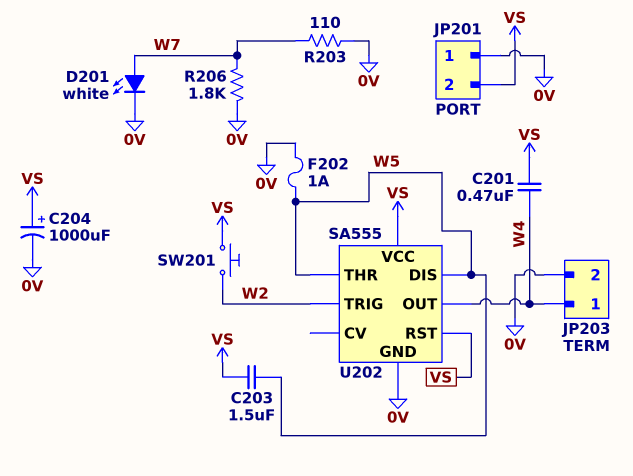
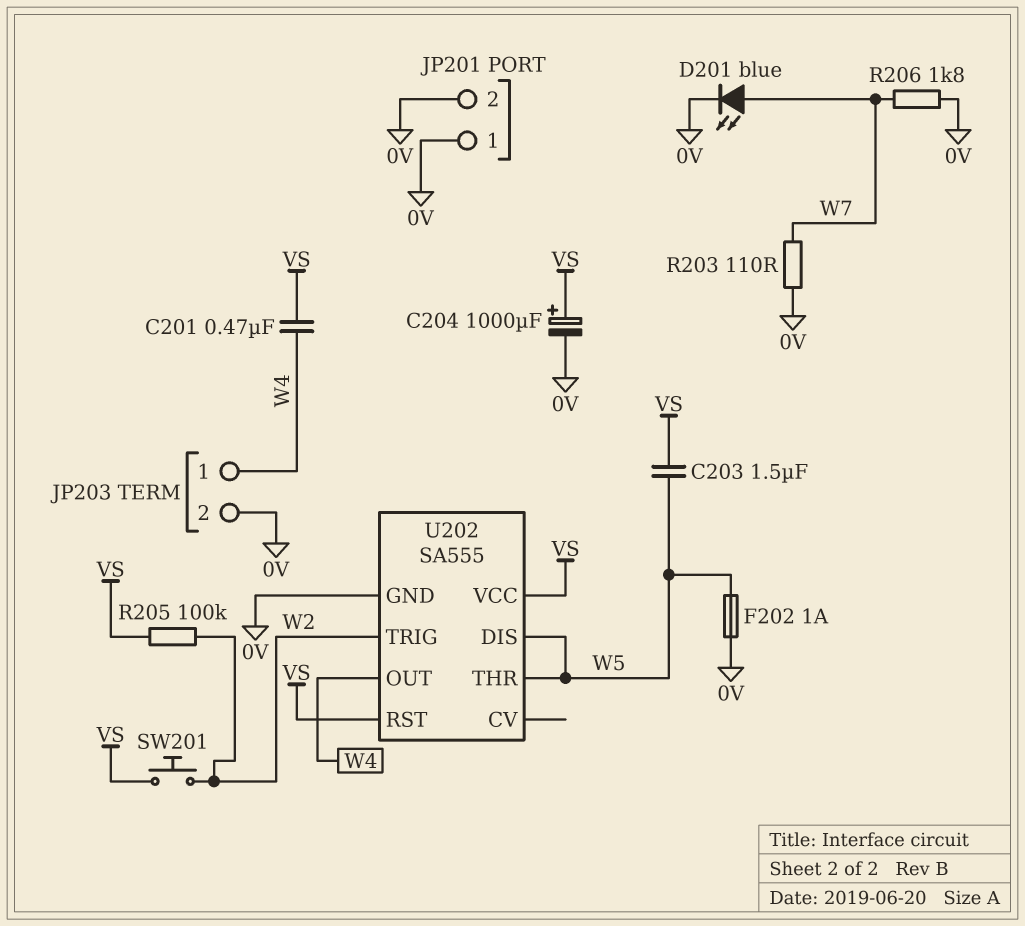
D201: LED white (A W7, K 0V) -> LED blue (A W7, K 0V)
JP201 pin 2: VS -> 0V
R205: none -> 100k (VS, W2)

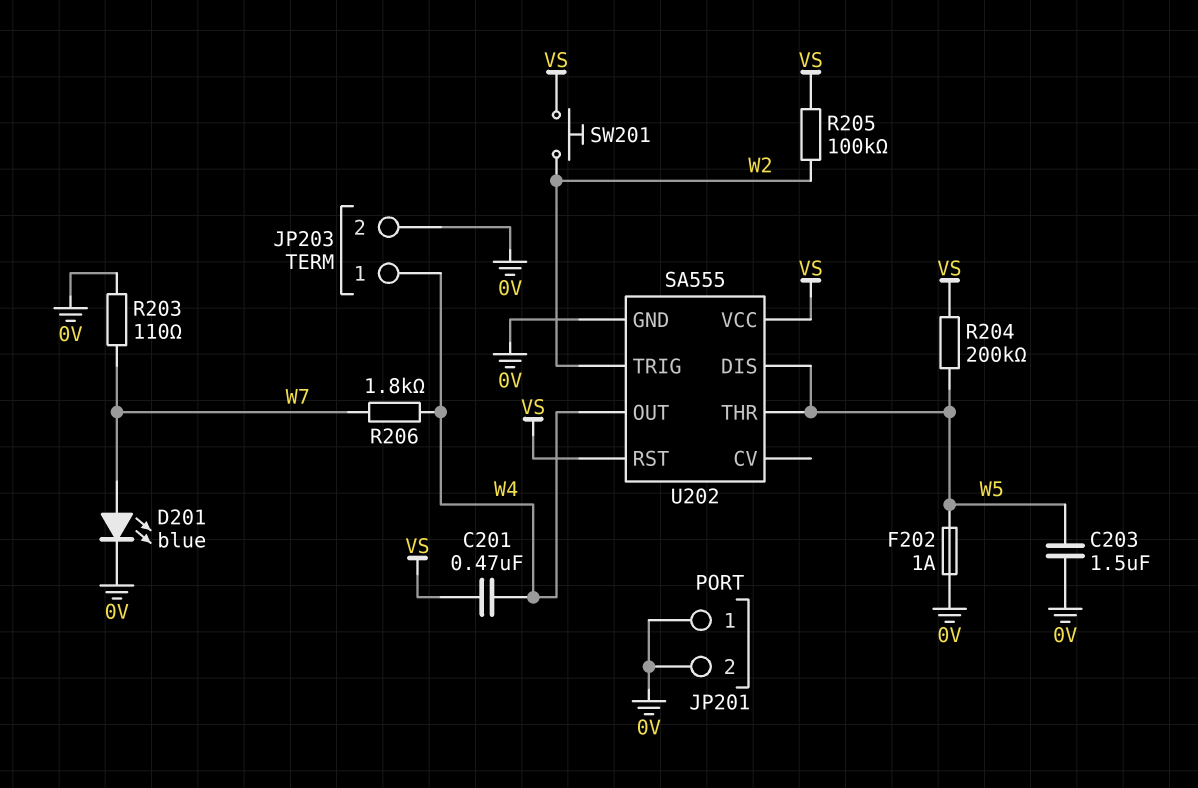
C203: 1.5uF (VS, W5) -> 1.5uF (0V, W5)
C204: 1000uF (plus VS, minus 0V) -> none
R204: none -> 200k (VS, W5)
R206: 1.8k (0V, W7) -> 1.8k (W4, W7)

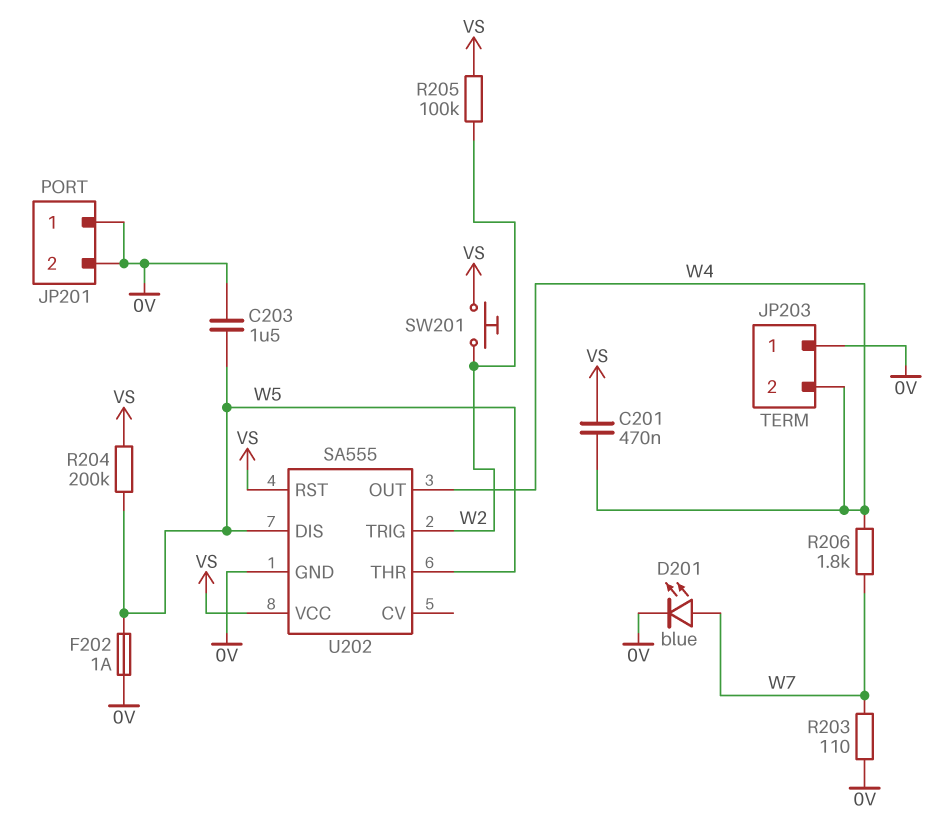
JP203 pin 1: W4 -> 0V
JP203 pin 2: 0V -> W4

